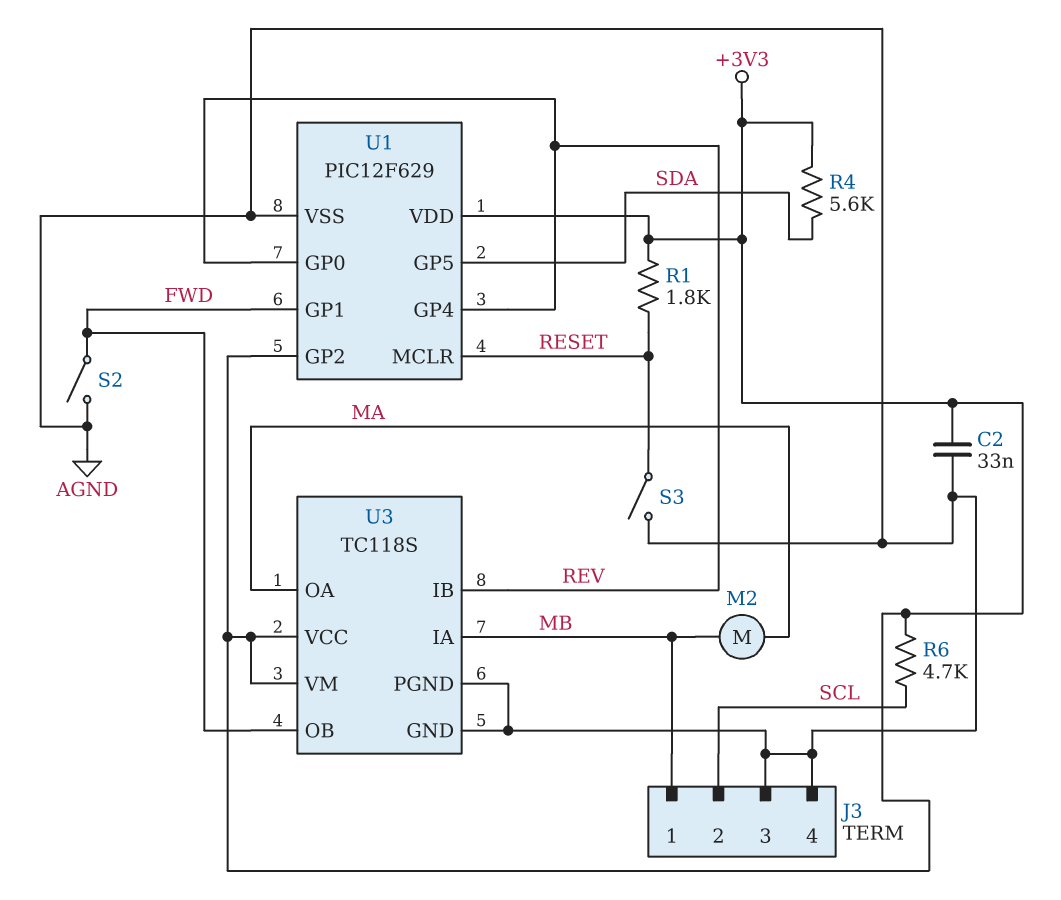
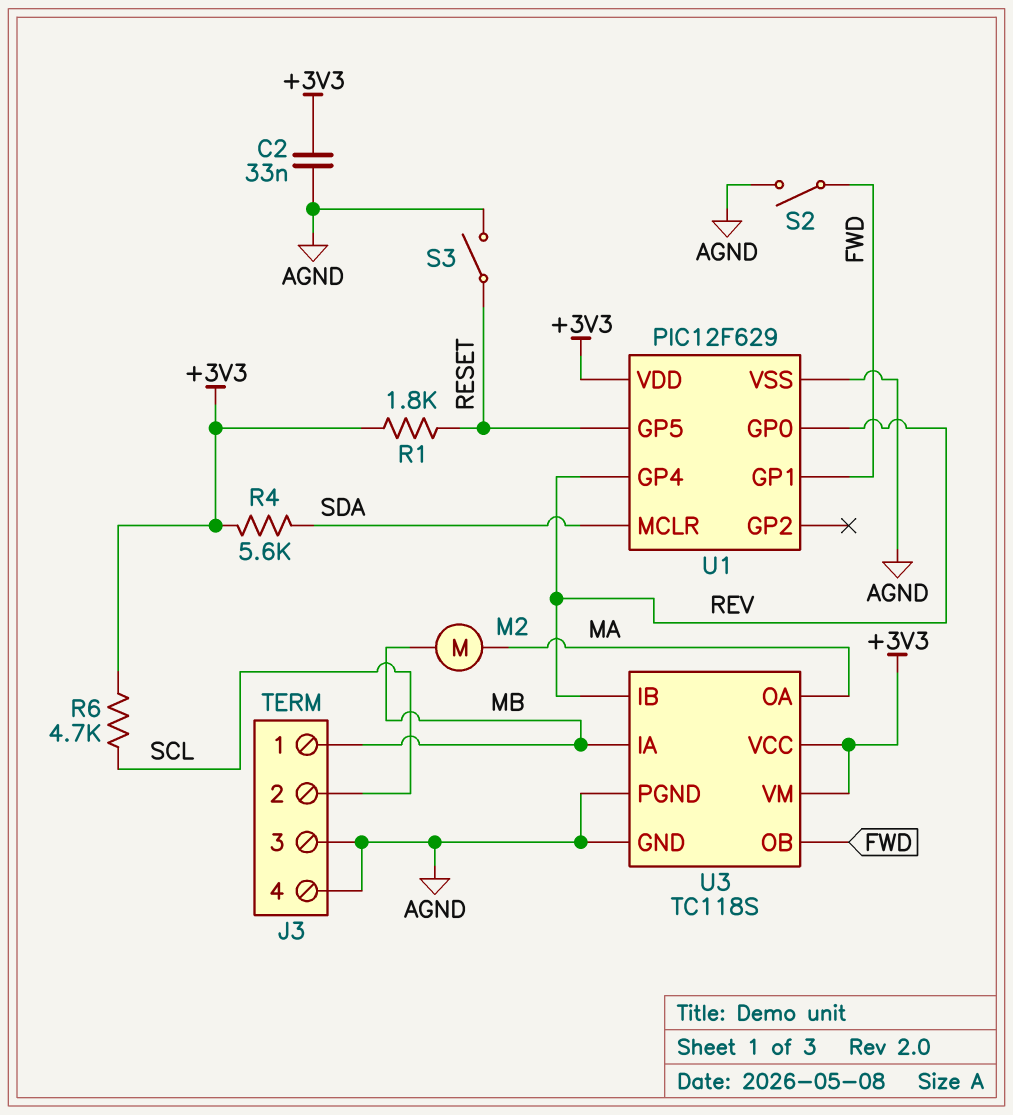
U1 pin GP2: +3V3 -> none
U1 pin GP5: SDA -> RESET
U1 pin MCLR: RESET -> SDA

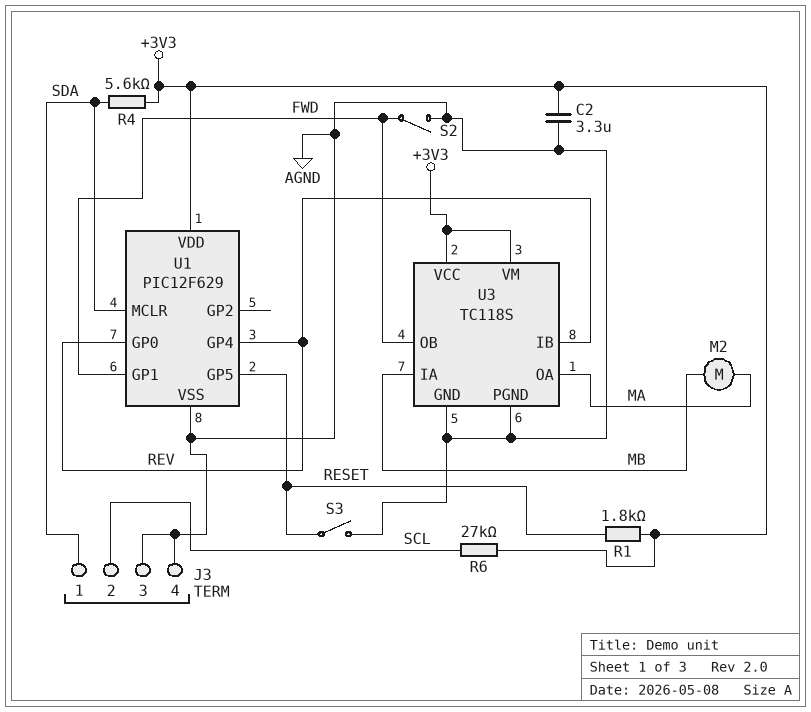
C2: 33nF (+3V3, AGND) -> 3.3uF (+3V3, AGND)
J3 pin 1: MB -> SDA
R6: 4.7k (+3V3, SCL) -> 27k (+3V3, SCL)

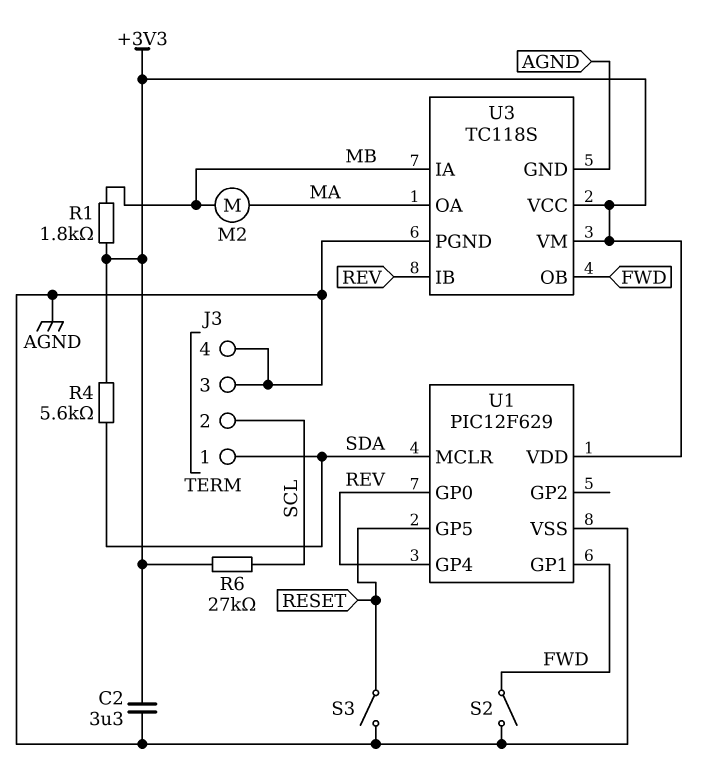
R1: 1.8k (+3V3, RESET) -> 1.8k (+3V3, MB)

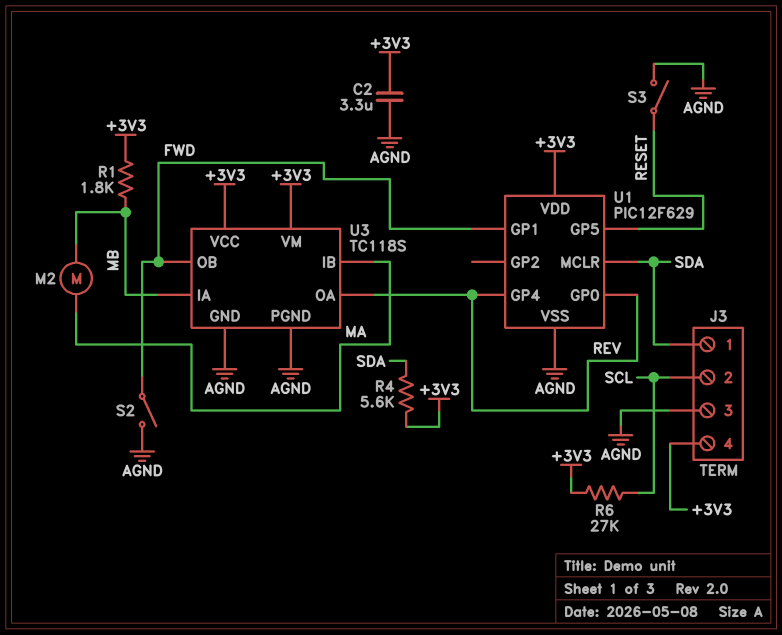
J3 pin 4: AGND -> +3V3
U3 pin IB: REV -> MA
U3 pin OA: MA -> REV

